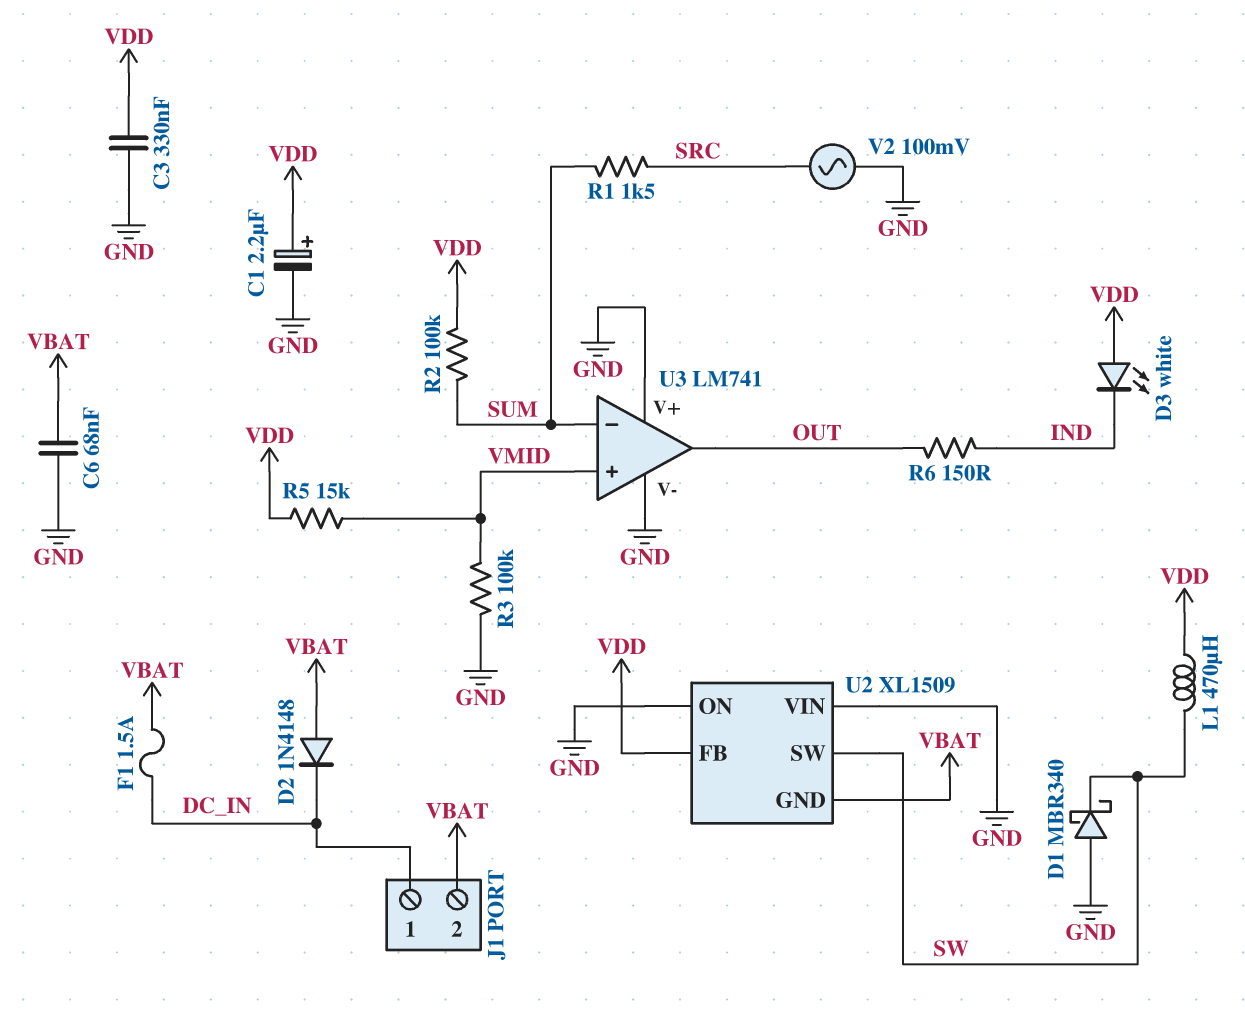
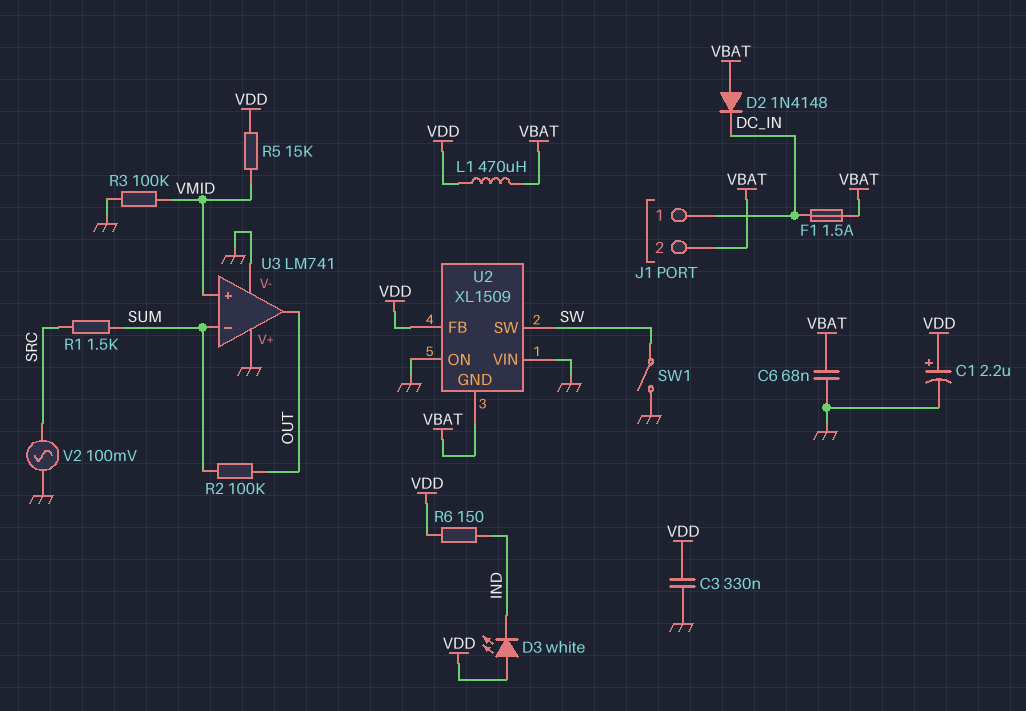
D1: schottky MBR340 (A GND, K SW) -> none
L1: 470uH (SW, VDD) -> 470uH (VBAT, VDD)
R2: 100k (SUM, VDD) -> 100k (OUT, SUM)
R6: 150 (IND, OUT) -> 150 (IND, VDD)
SW1: none -> switch (GND, SW)

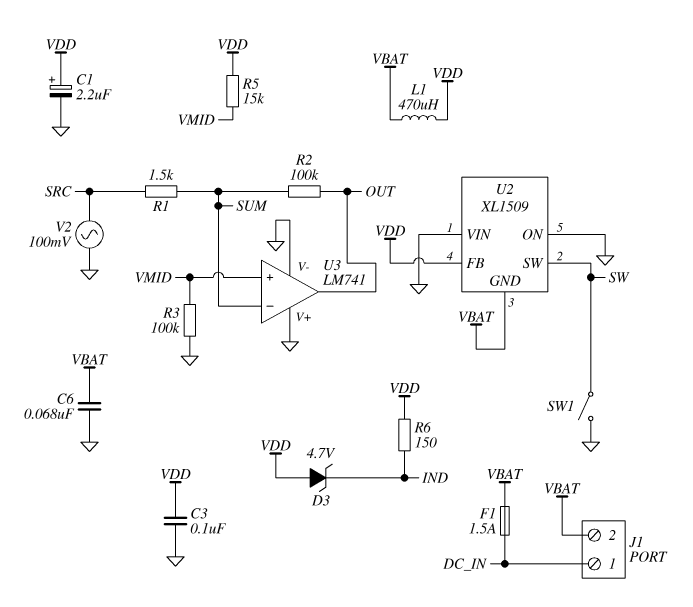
C3: 330nF (GND, VDD) -> 100nF (GND, VDD)
D2: diode 1N4148 (A VBAT, K DC_IN) -> none
D3: LED white (A VDD, K IND) -> zener 4.7V (A VDD, K IND)

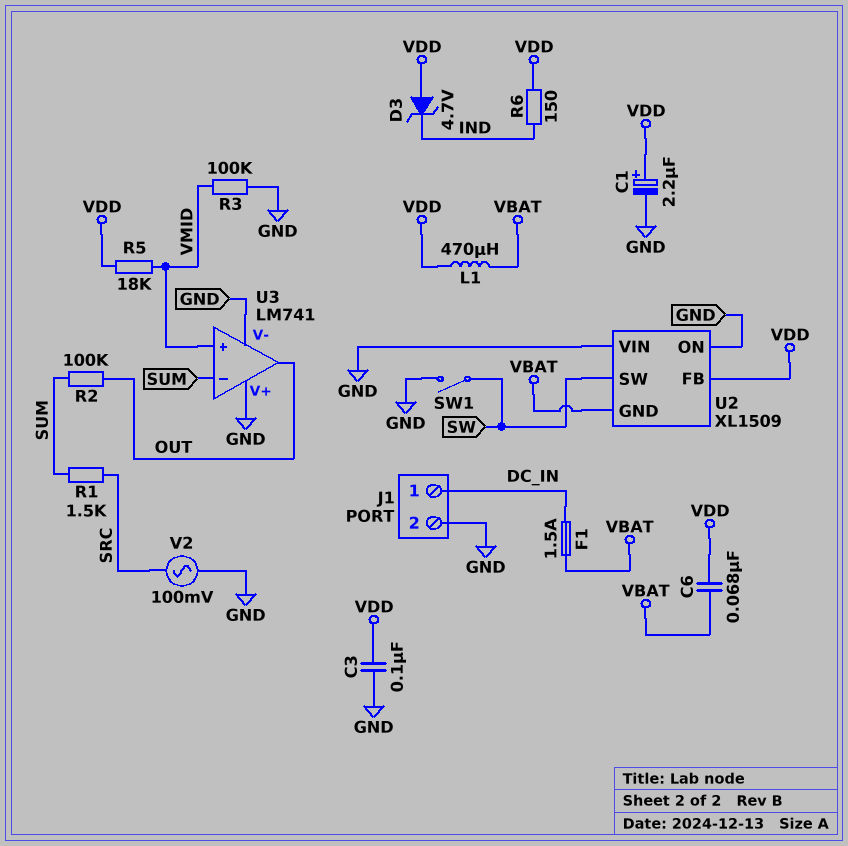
C6: 68nF (GND, VBAT) -> 68nF (VBAT, VDD)
J1 pin 2: VBAT -> GND
R5: 15k (VDD, VMID) -> 18k (VDD, VMID)

